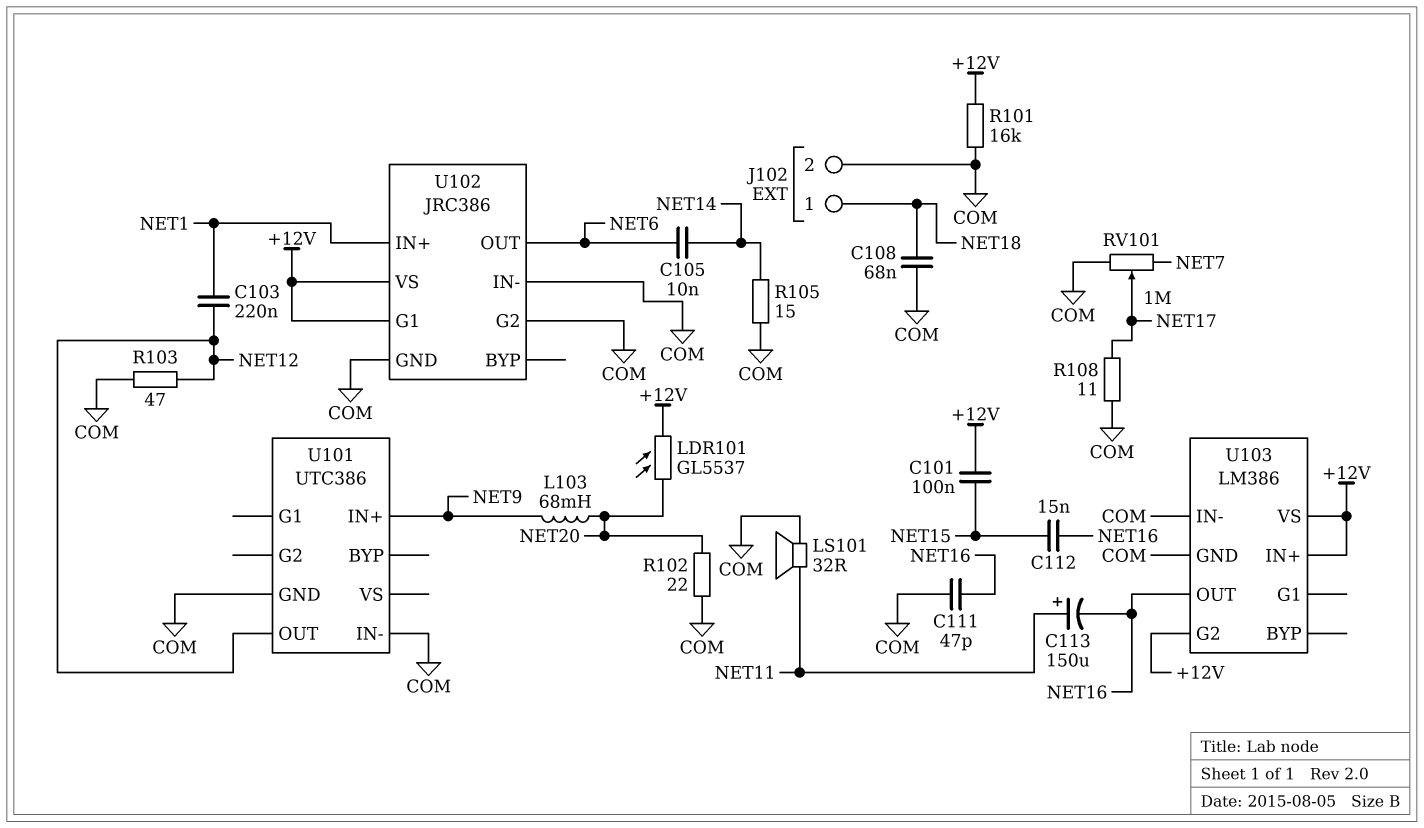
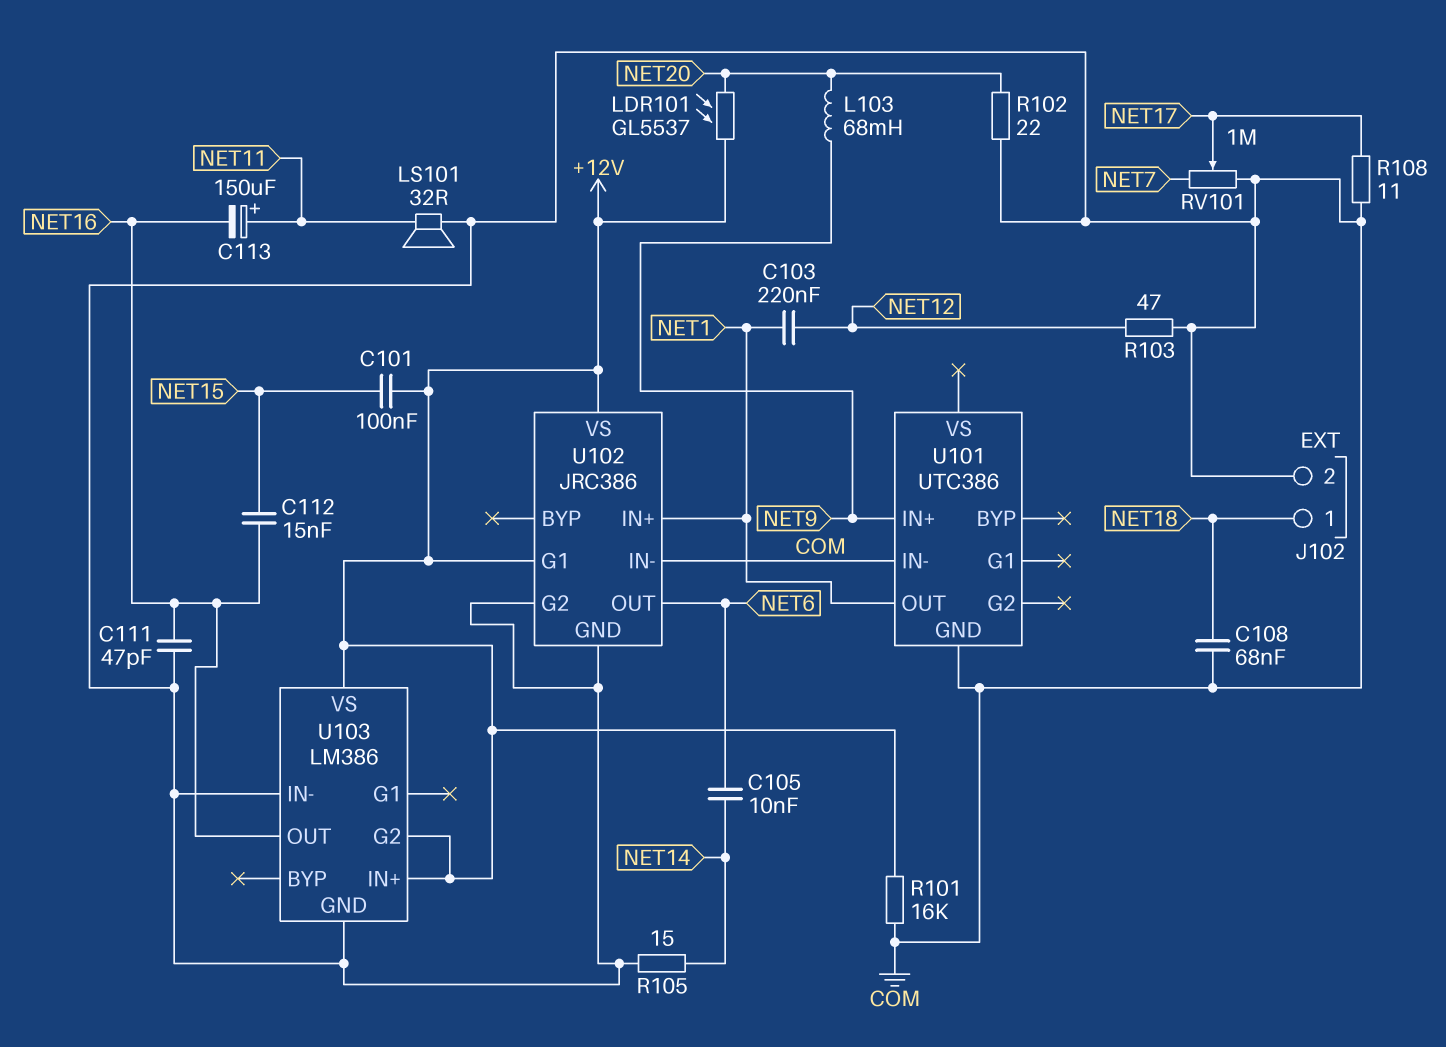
U101 pin OUT: NET12 -> NET1

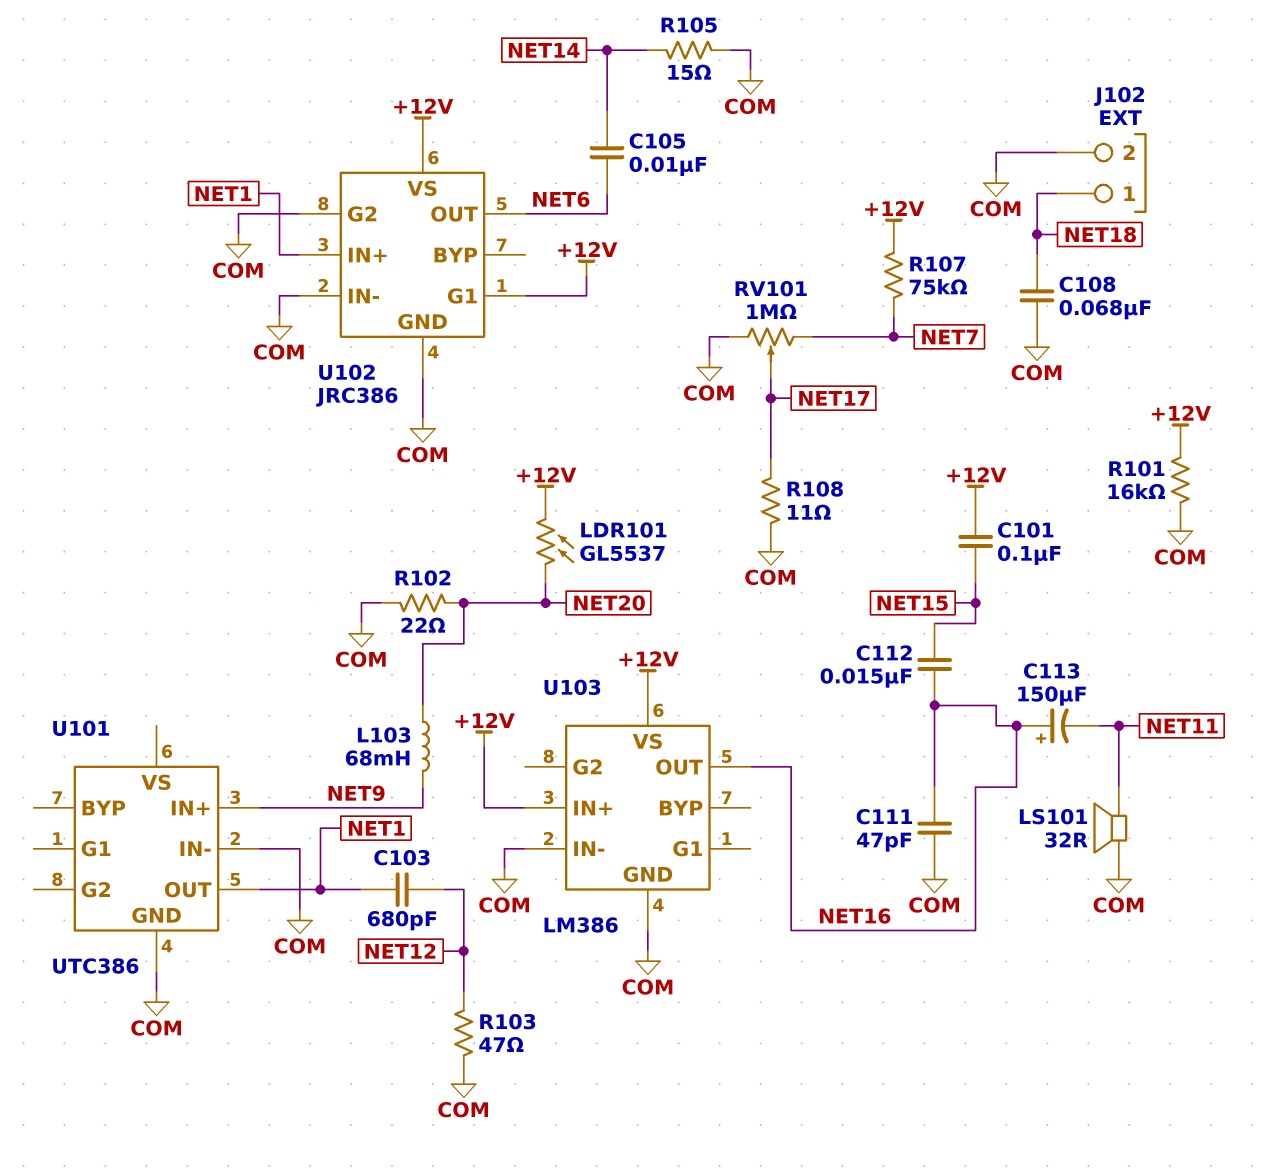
C103: 220nF (NET1, NET12) -> 680pF (NET1, NET12)
C113: 150uF (plus NET11, minus NET16) -> 150uF (plus NET16, minus NET11)
R107: none -> 75k (+12V, NET7)
U103 pin G2: +12V -> none

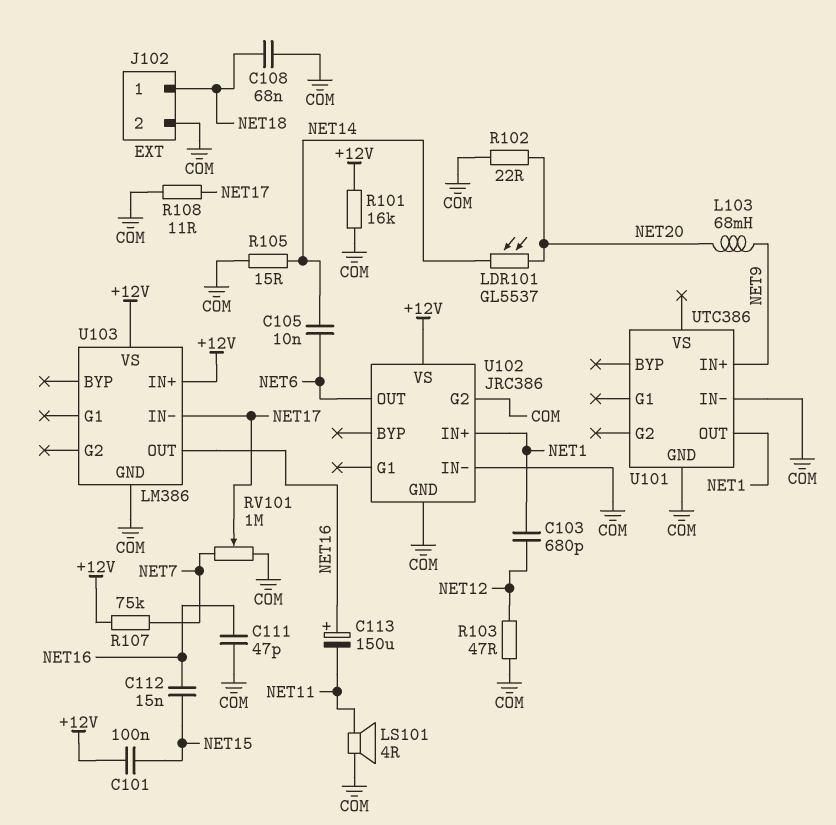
LDR101: GL5537 (+12V, NET20) -> GL5537 (NET14, NET20)
LS101: speaker 32R (COM, NET11) -> speaker 4R (COM, NET11)
U102 pin G1: +12V -> none
U103 pin IN-: COM -> NET17

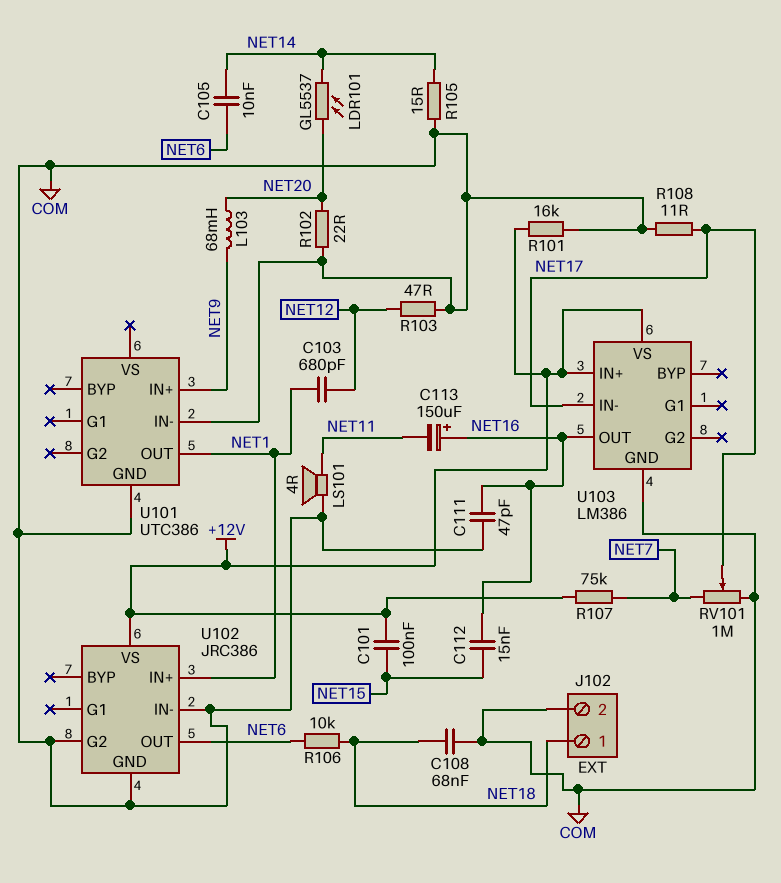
R106: none -> 10k (NET6, NET18)

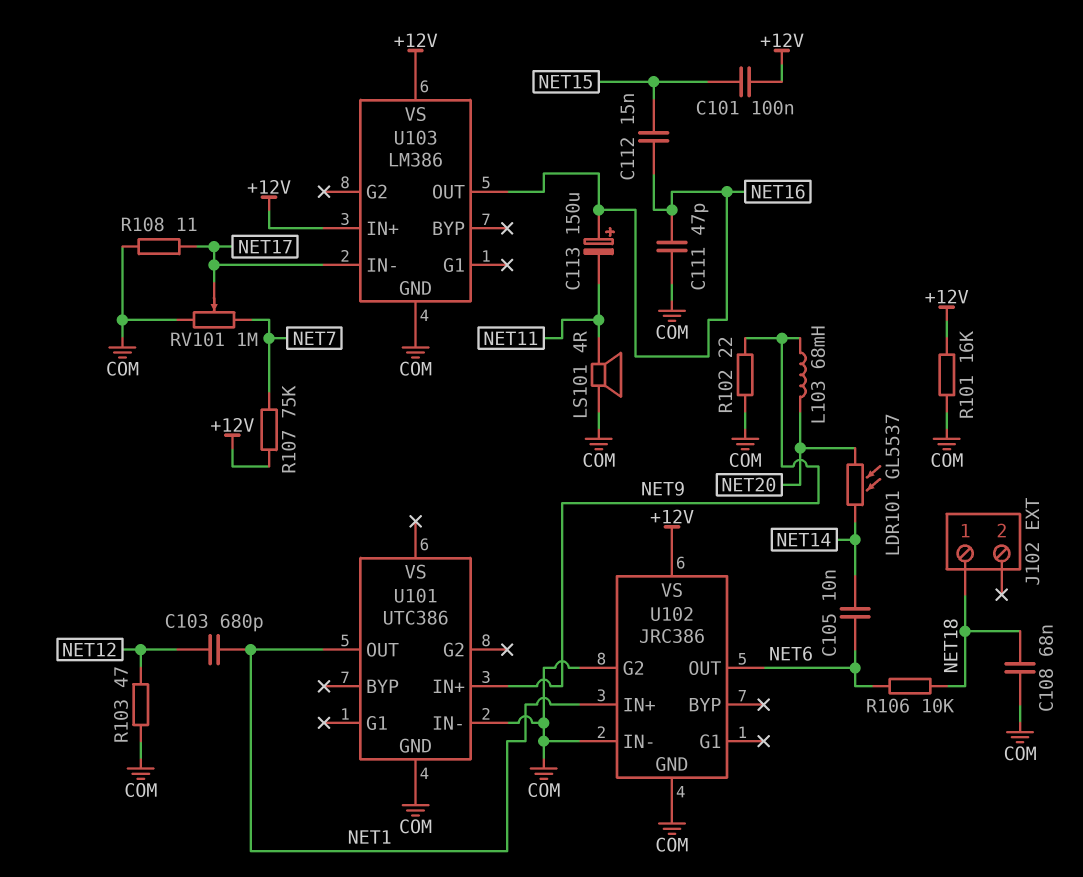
J102 pin 2: COM -> none
R102: 22 (COM, NET20) -> 22 (COM, NET9)
R105: 15 (COM, NET14) -> none

